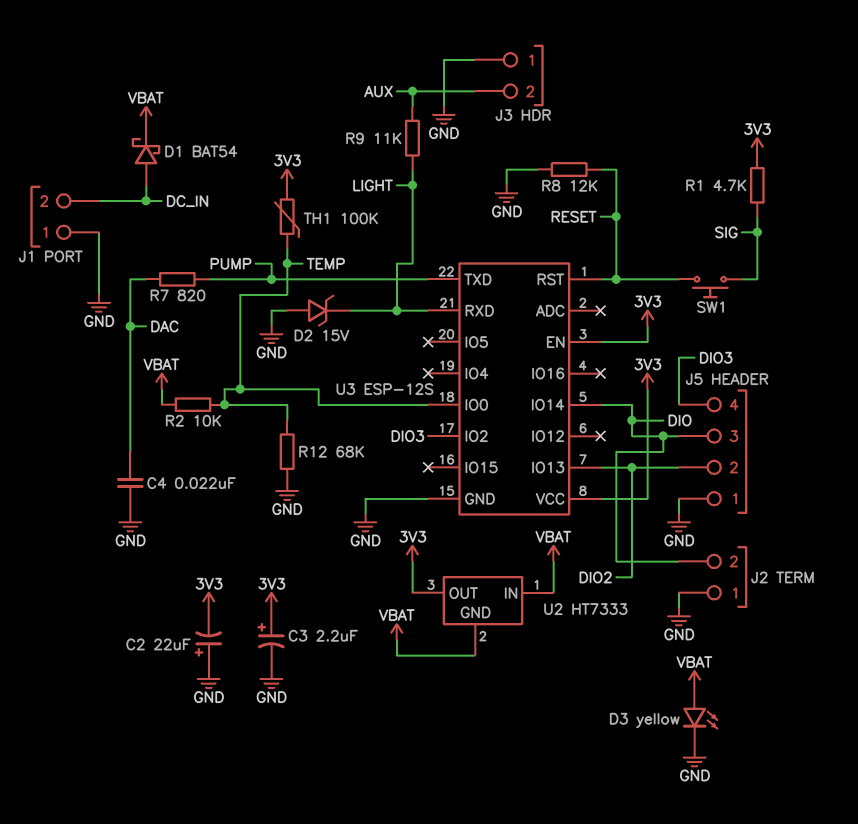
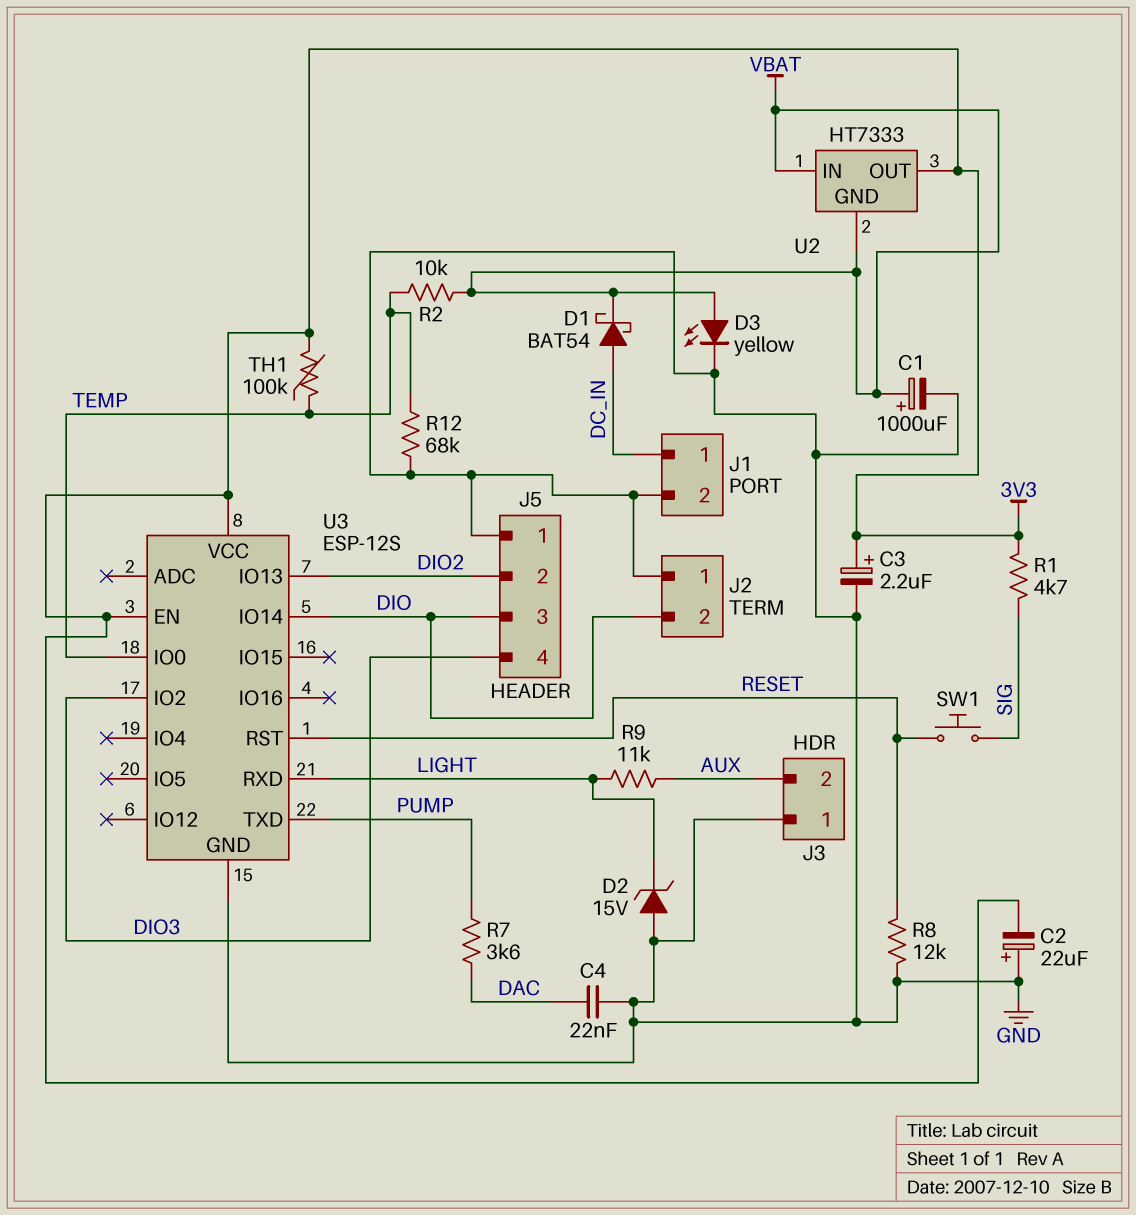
C1: none -> 1000uF (plus VBAT, minus GND)
J1 pin 1: GND -> DC_IN
J1 pin 2: DC_IN -> GND
R7: 820 (DAC, PUMP) -> 3.6k (DAC, PUMP)

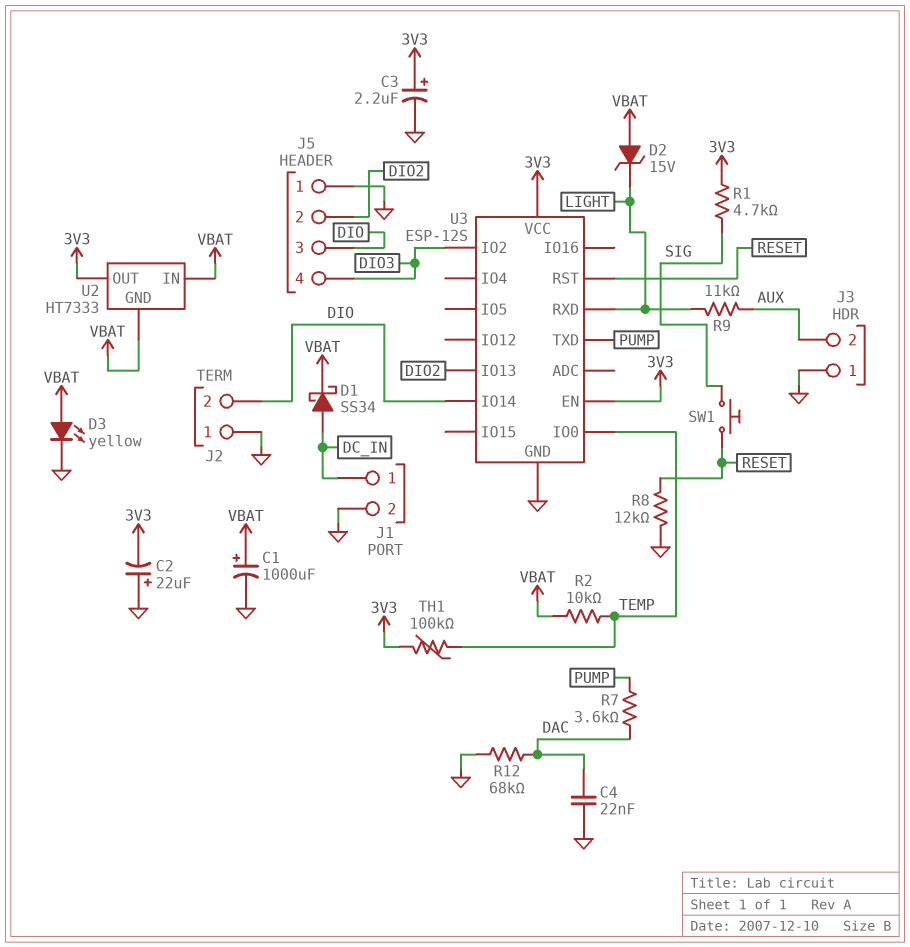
D1: schottky BAT54 (A DC_IN, K VBAT) -> schottky SS34 (A DC_IN, K VBAT)
D2: zener 15V (A GND, K LIGHT) -> zener 15V (A VBAT, K LIGHT)
R12: 68k (GND, TEMP) -> 68k (DAC, GND)

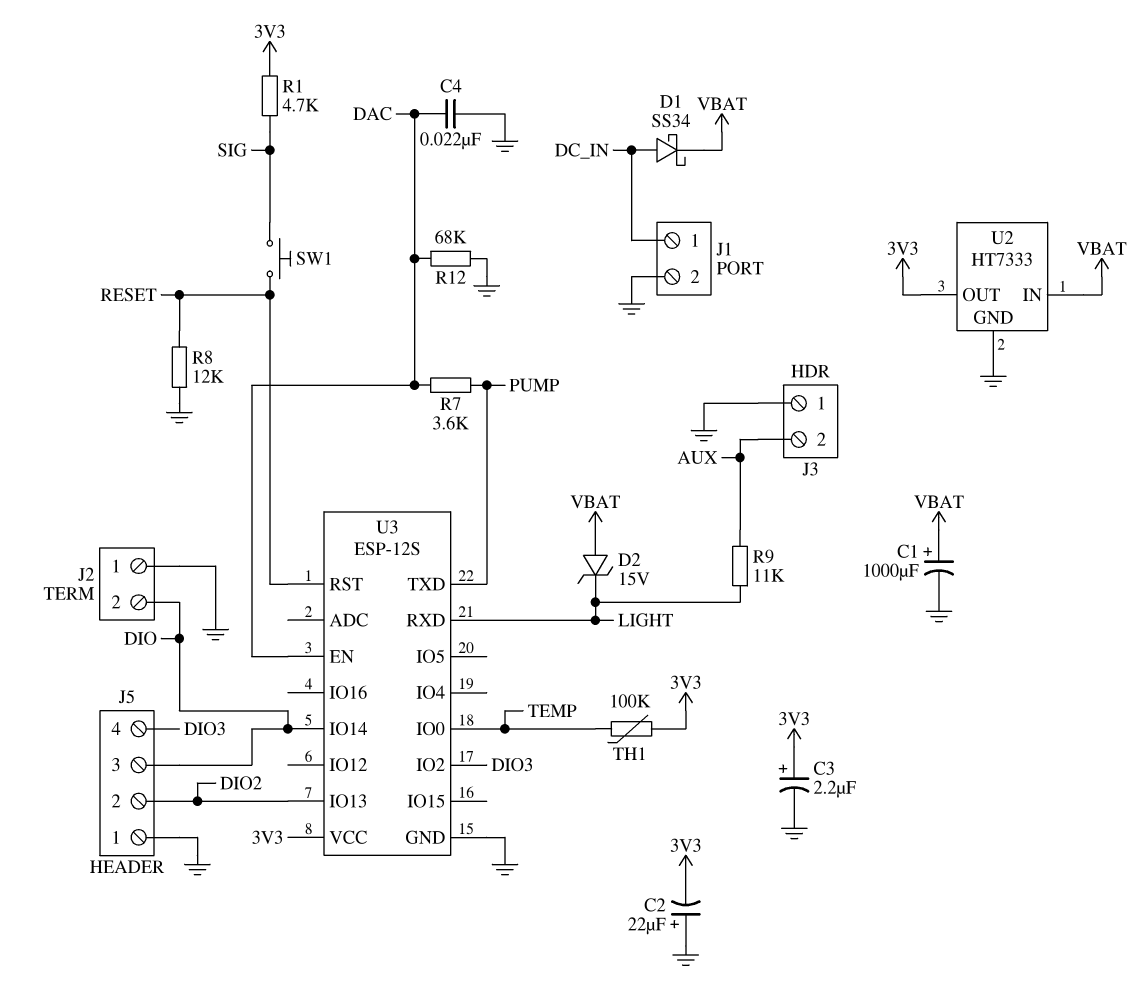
D3: LED yellow (A VBAT, K GND) -> none
R2: 10k (TEMP, VBAT) -> none
U2 pin GND: VBAT -> GND
U3 pin EN: 3V3 -> DAC

